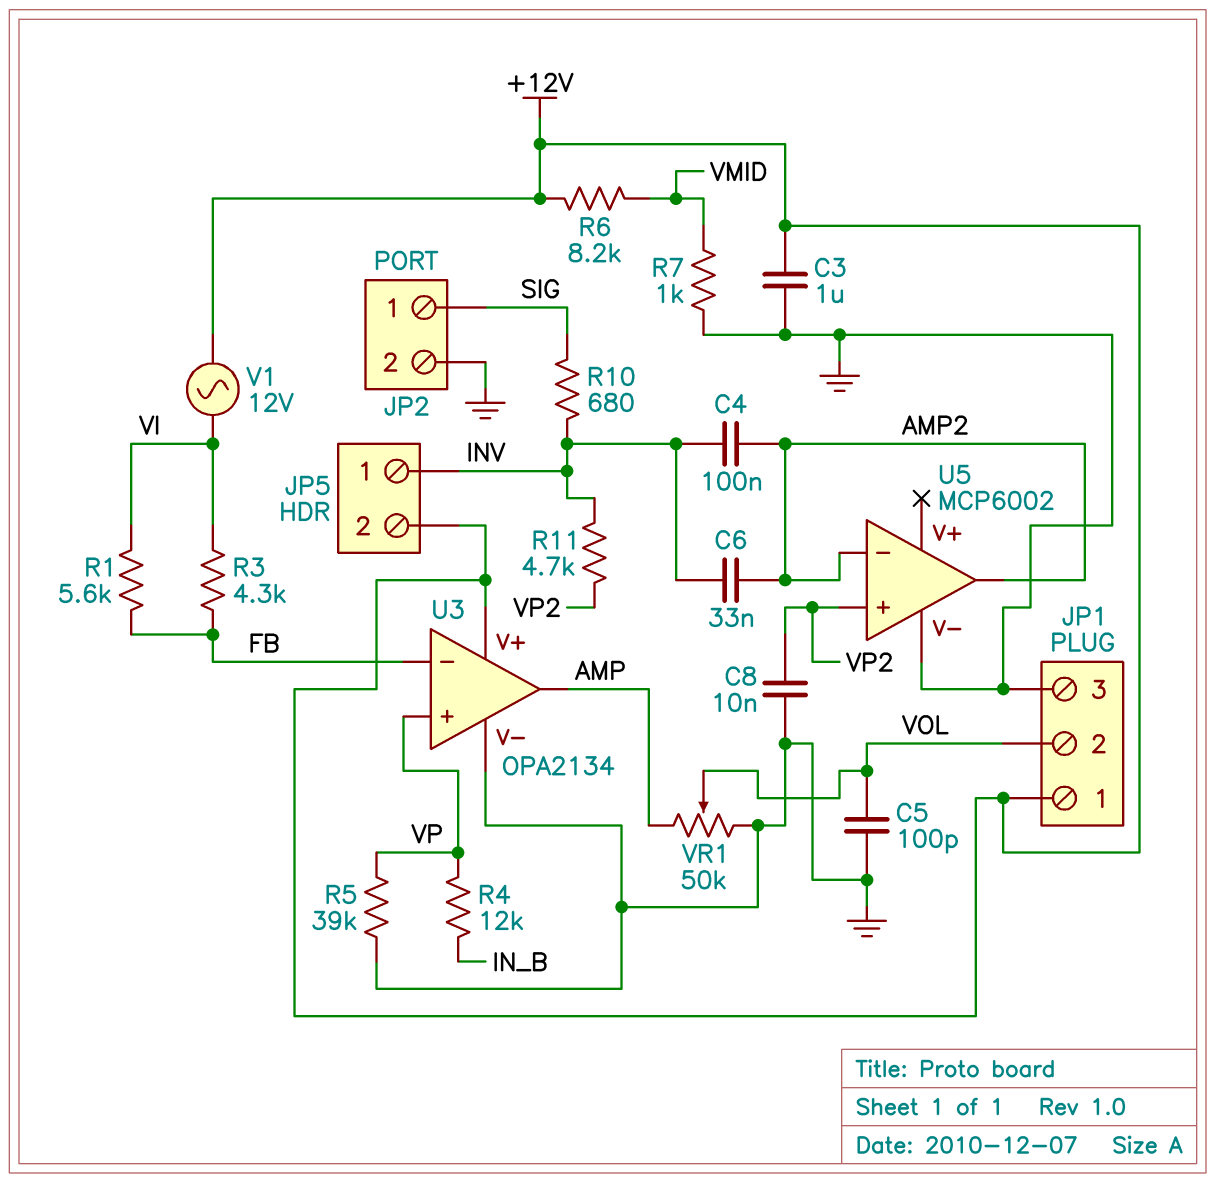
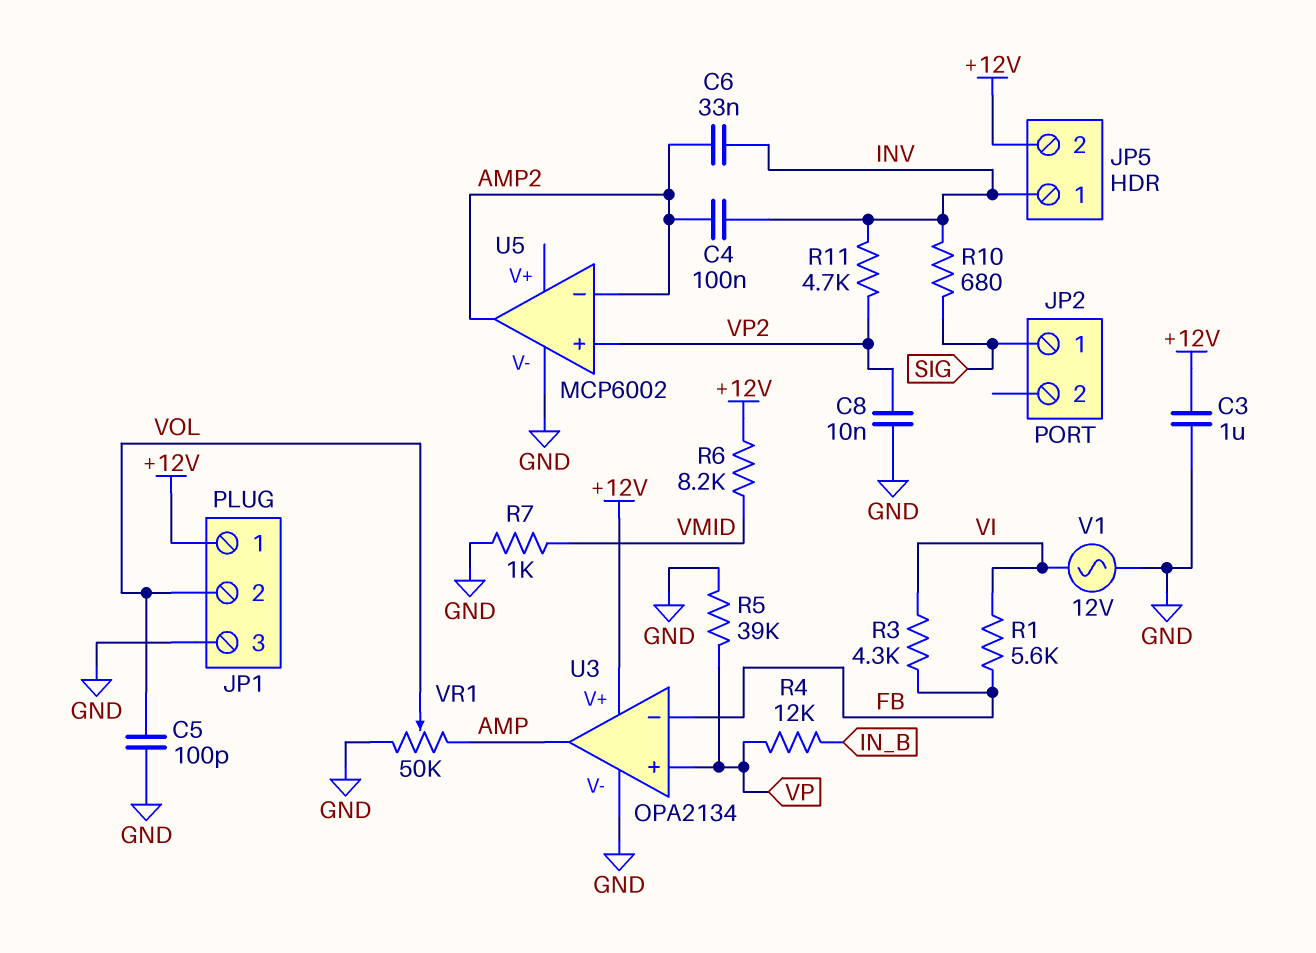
JP2 pin 2: GND -> none
V1: AC 12V (+12V, VI) -> AC 12V (GND, VI)

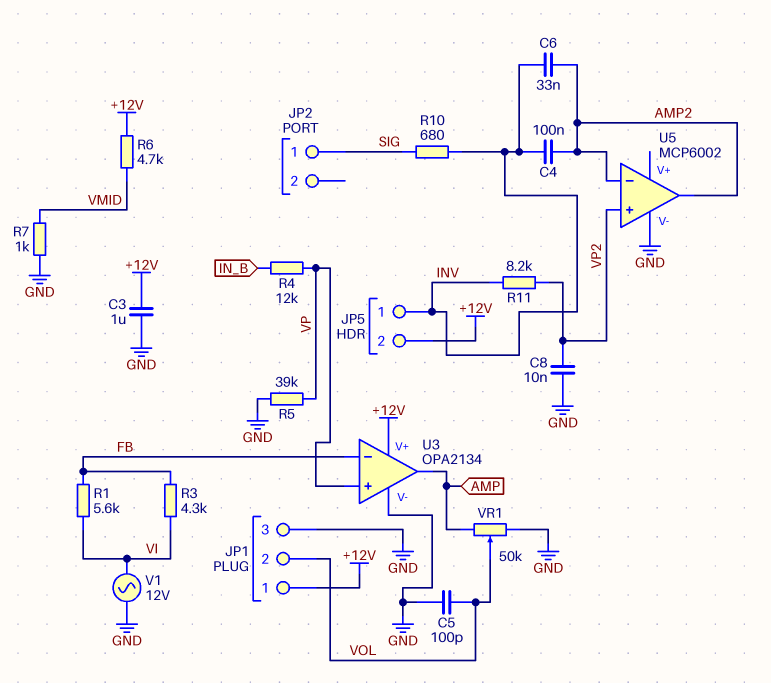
R6: 8.2k (+12V, VMID) -> 4.7k (+12V, VMID)
R11: 4.7k (INV, VP2) -> 8.2k (INV, VP2)

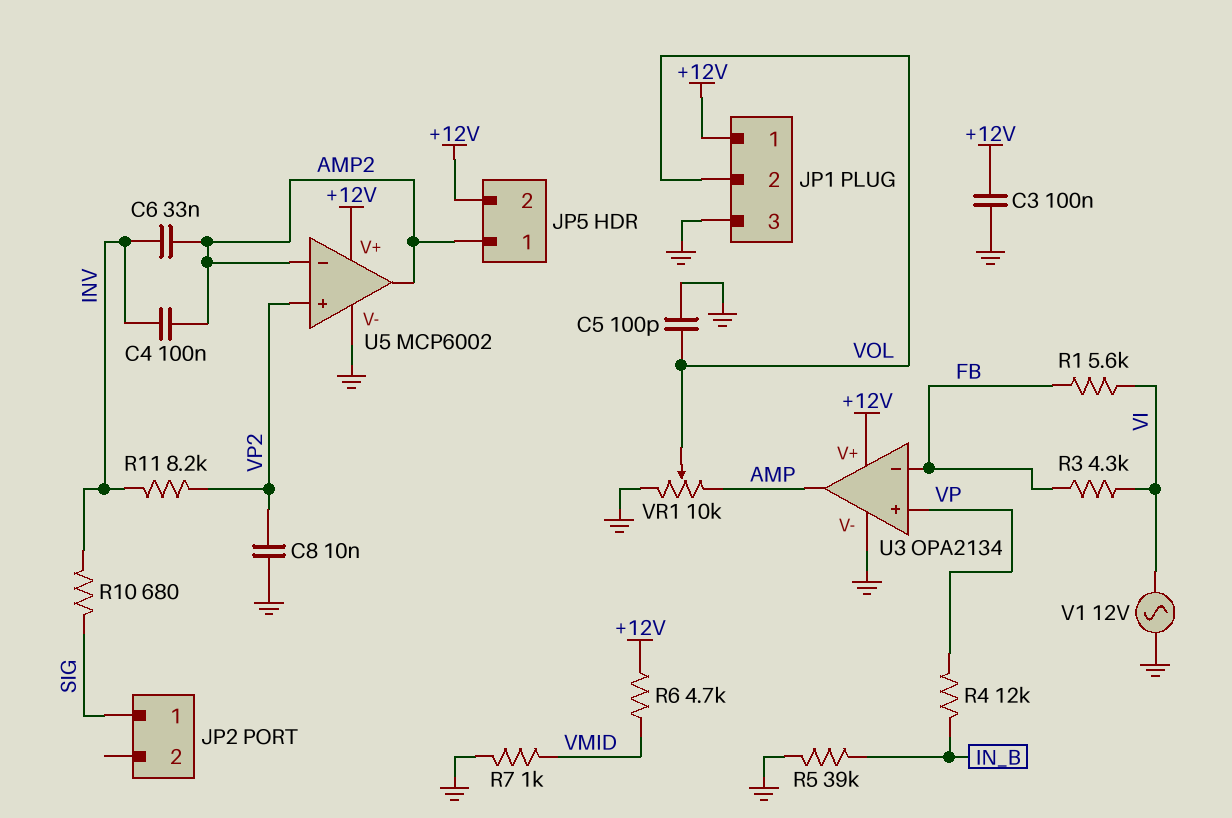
C3: 1uF (+12V, GND) -> 100nF (+12V, GND)
JP5 pin 1: INV -> AMP2
R5: 39k (GND, VP) -> 39k (GND, IN_B)
U5 pin V+: none -> +12V
VR1: 50k (AMP, GND, wiper VOL) -> 10k (AMP, GND, wiper VOL)

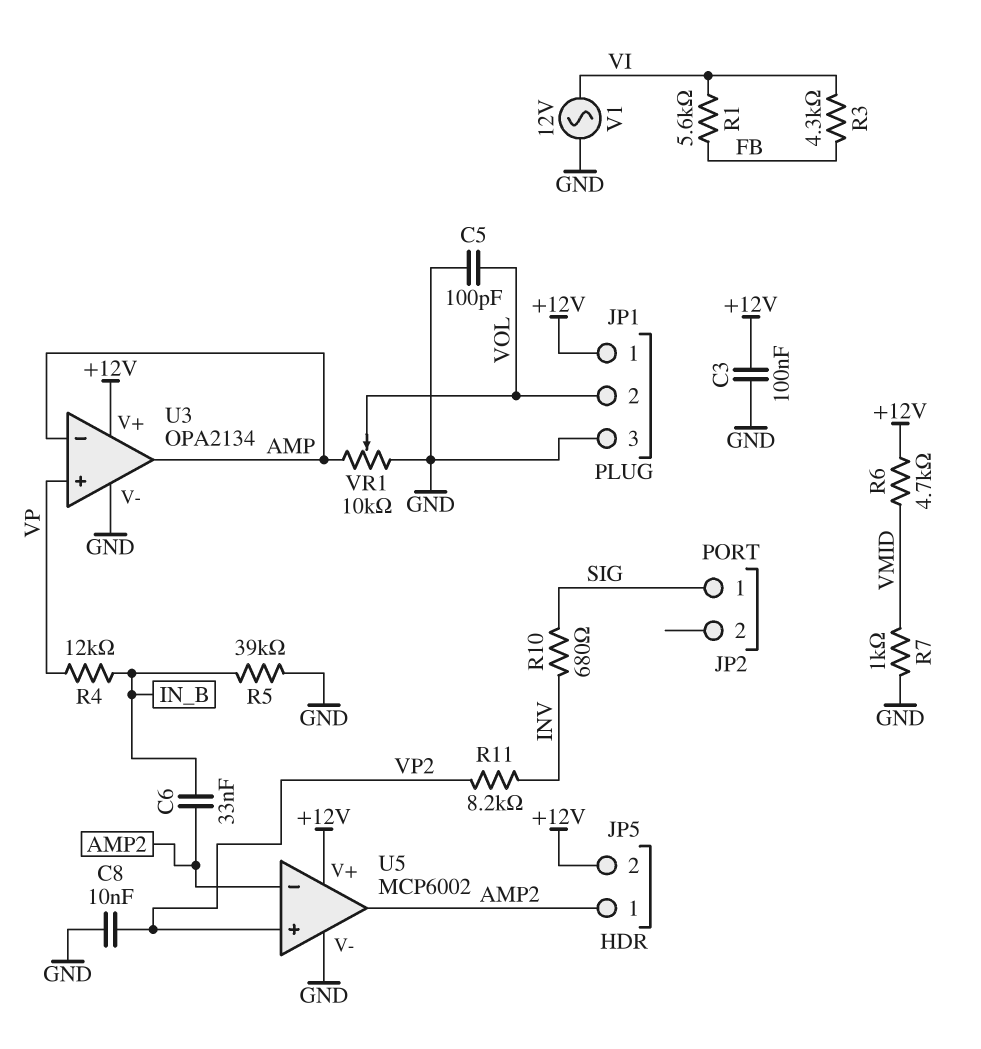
C4: 100nF (AMP2, INV) -> none
C6: 33nF (AMP2, INV) -> 33nF (AMP2, IN_B)
U3 pin in-: FB -> AMP

